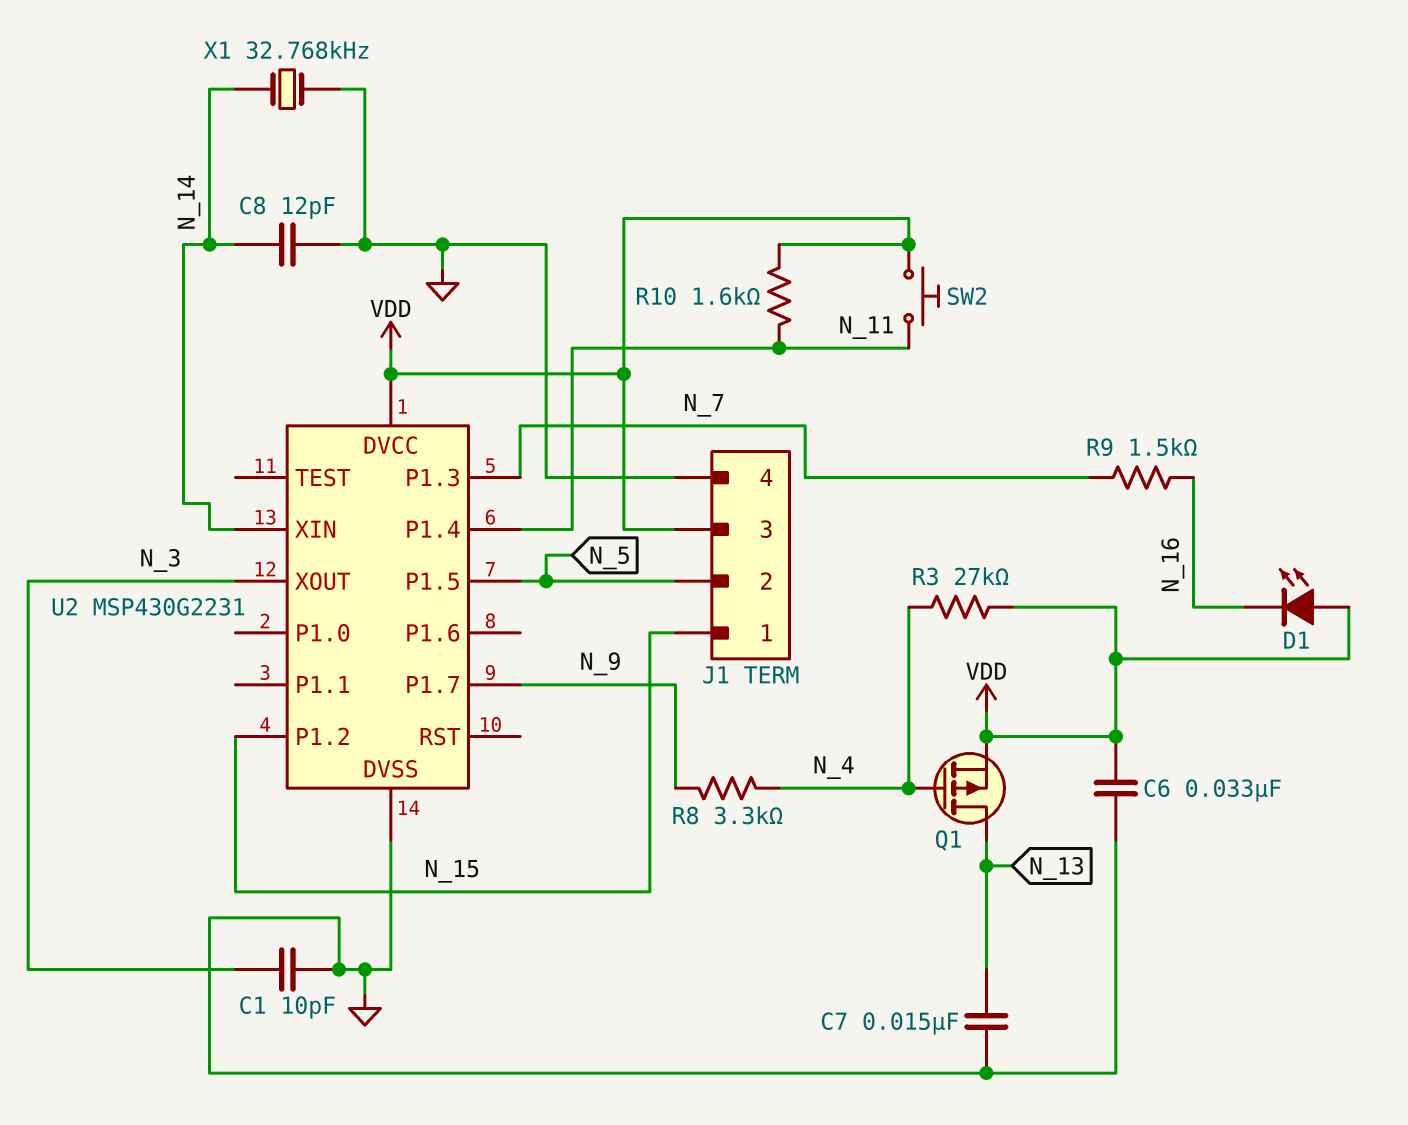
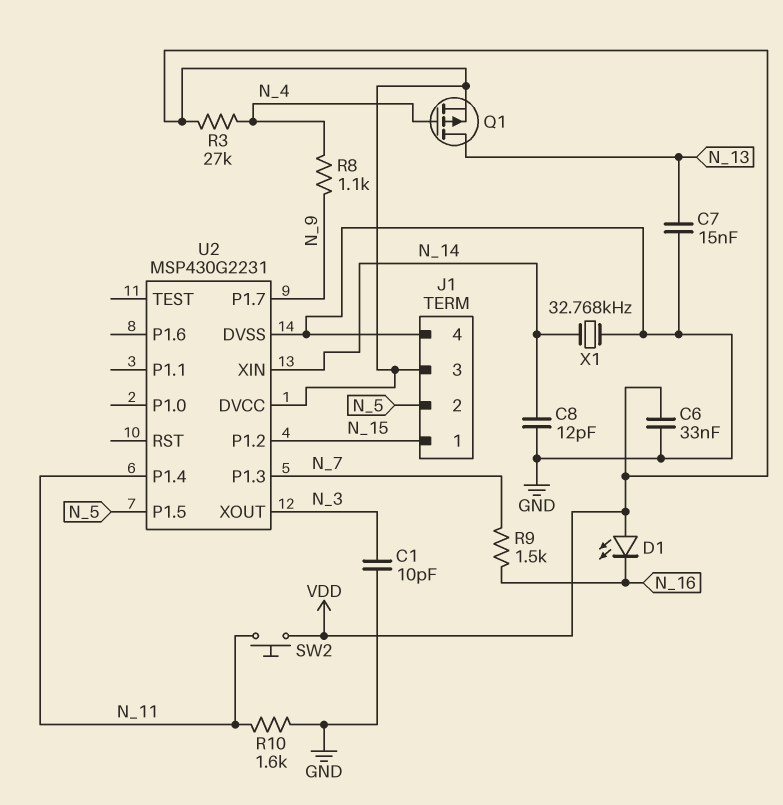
R8: 3.3k (N_4, N_9) -> 1.1k (N_4, N_9)
R10: 1.6k (N_11, VDD) -> 1.6k (GND, N_11)

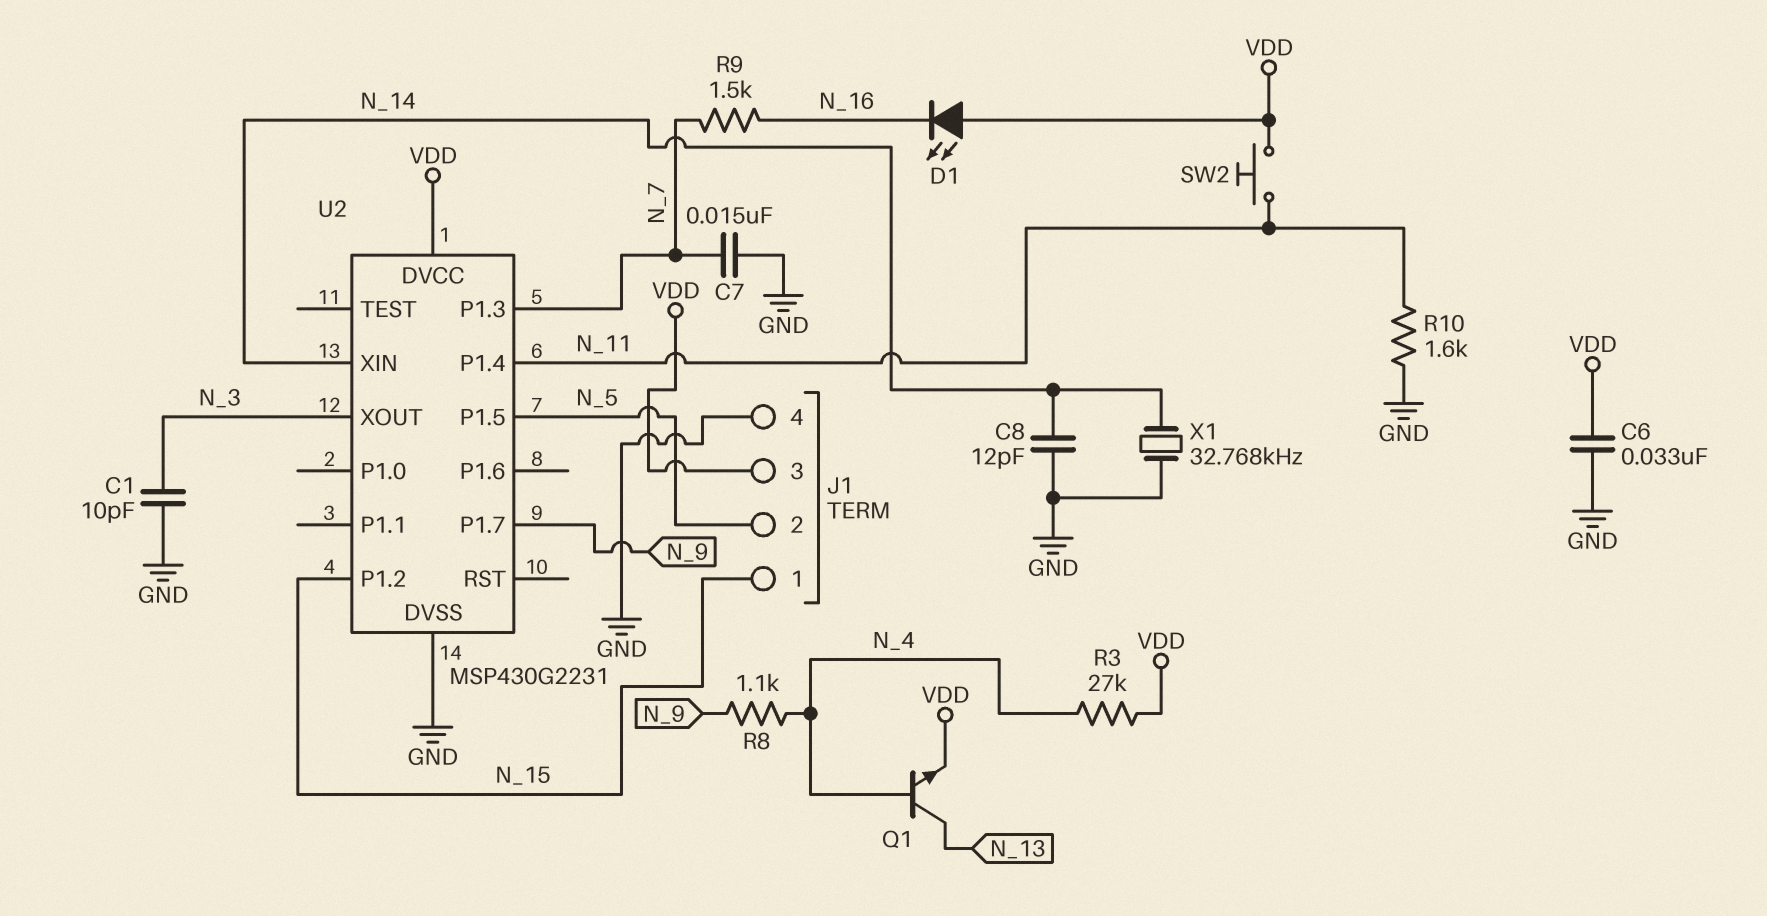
C7: 15nF (GND, N_13) -> 15nF (GND, N_7)
Q1: PMOS (G N_4, D N_13, S VDD) -> NPN (B N_4, C N_13, E VDD)

